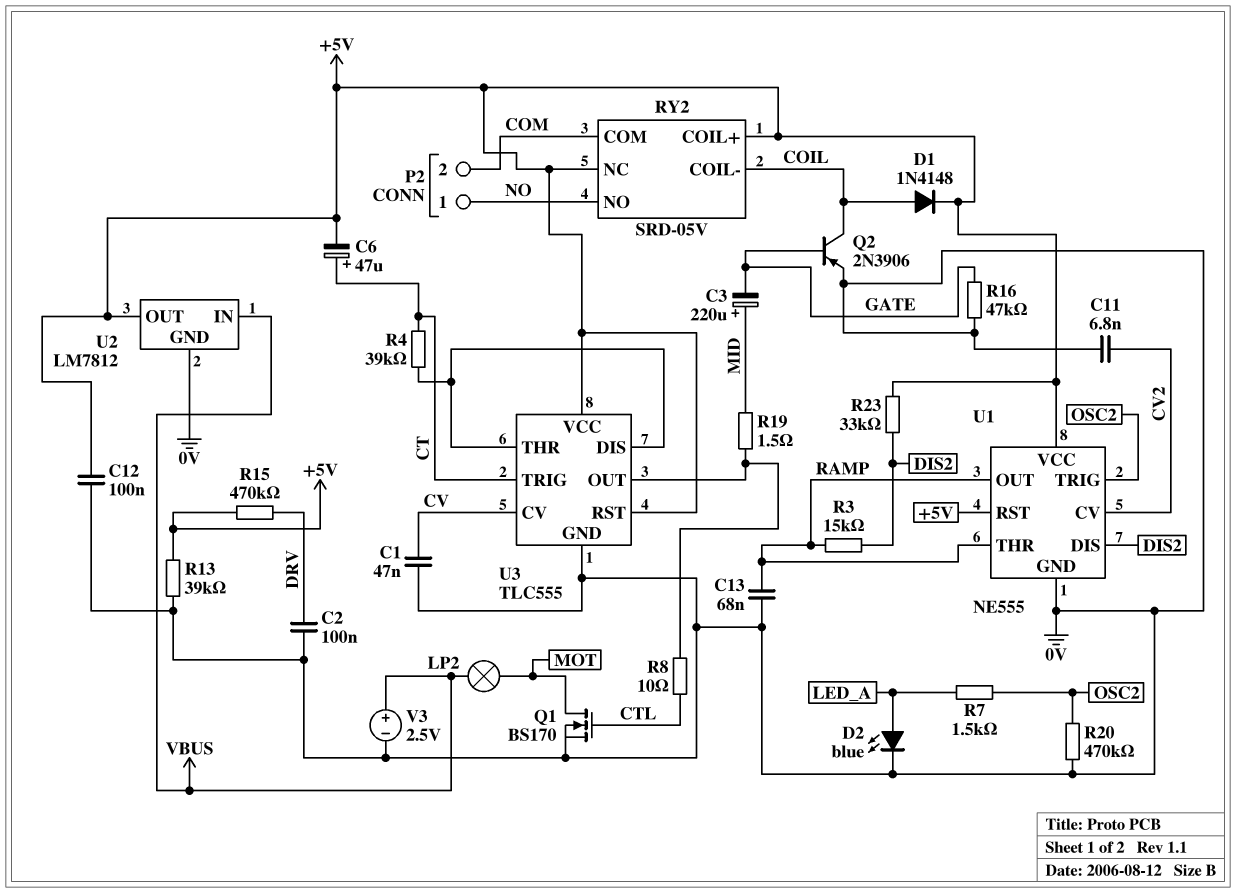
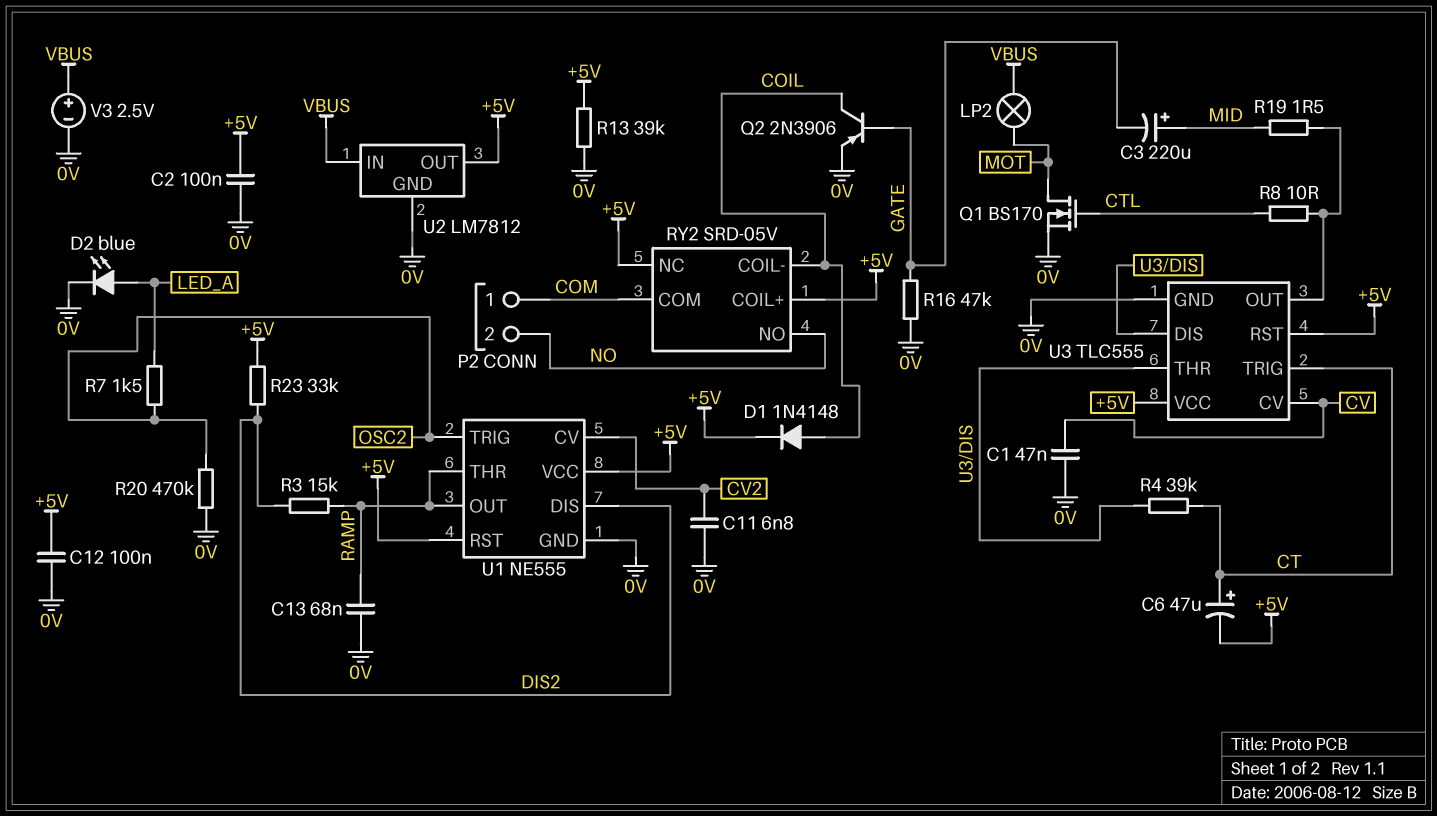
C2: 100nF (0V, DRV) -> 100nF (+5V, 0V)
P2 pin 1: NO -> COM
P2 pin 2: COM -> NO
R15: 470k (+5V, DRV) -> none

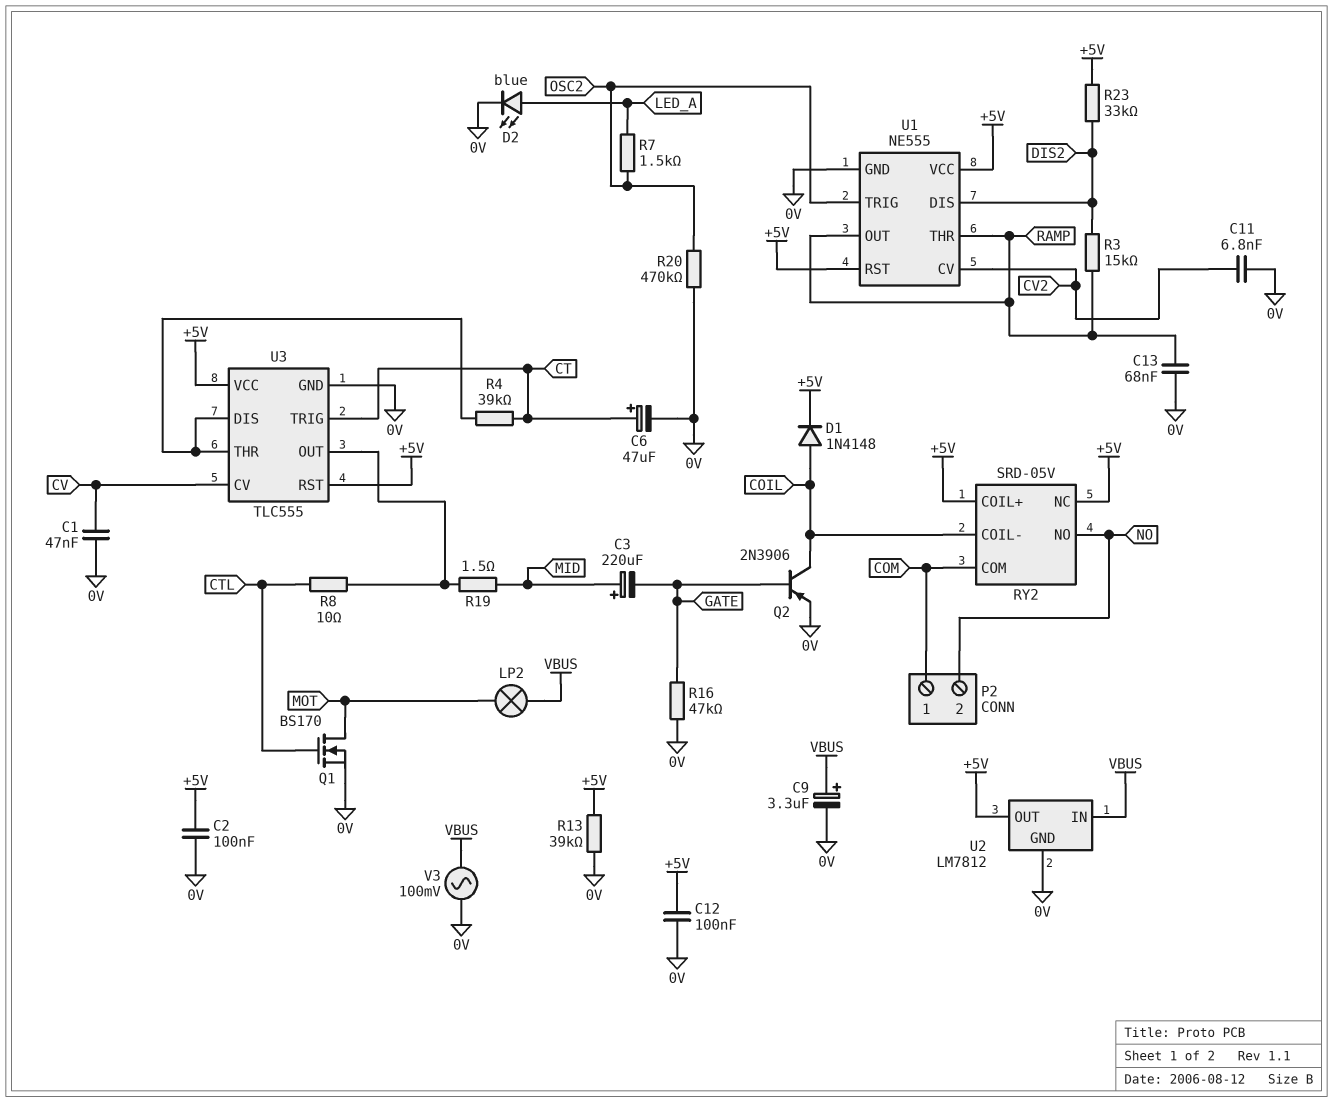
C6: 47uF (plus CT, minus +5V) -> 47uF (plus CT, minus 0V)
C9: none -> 3.3uF (plus VBUS, minus 0V)
V3: 2.5V (plus VBUS, minus 0V) -> AC 100mV (0V, VBUS)

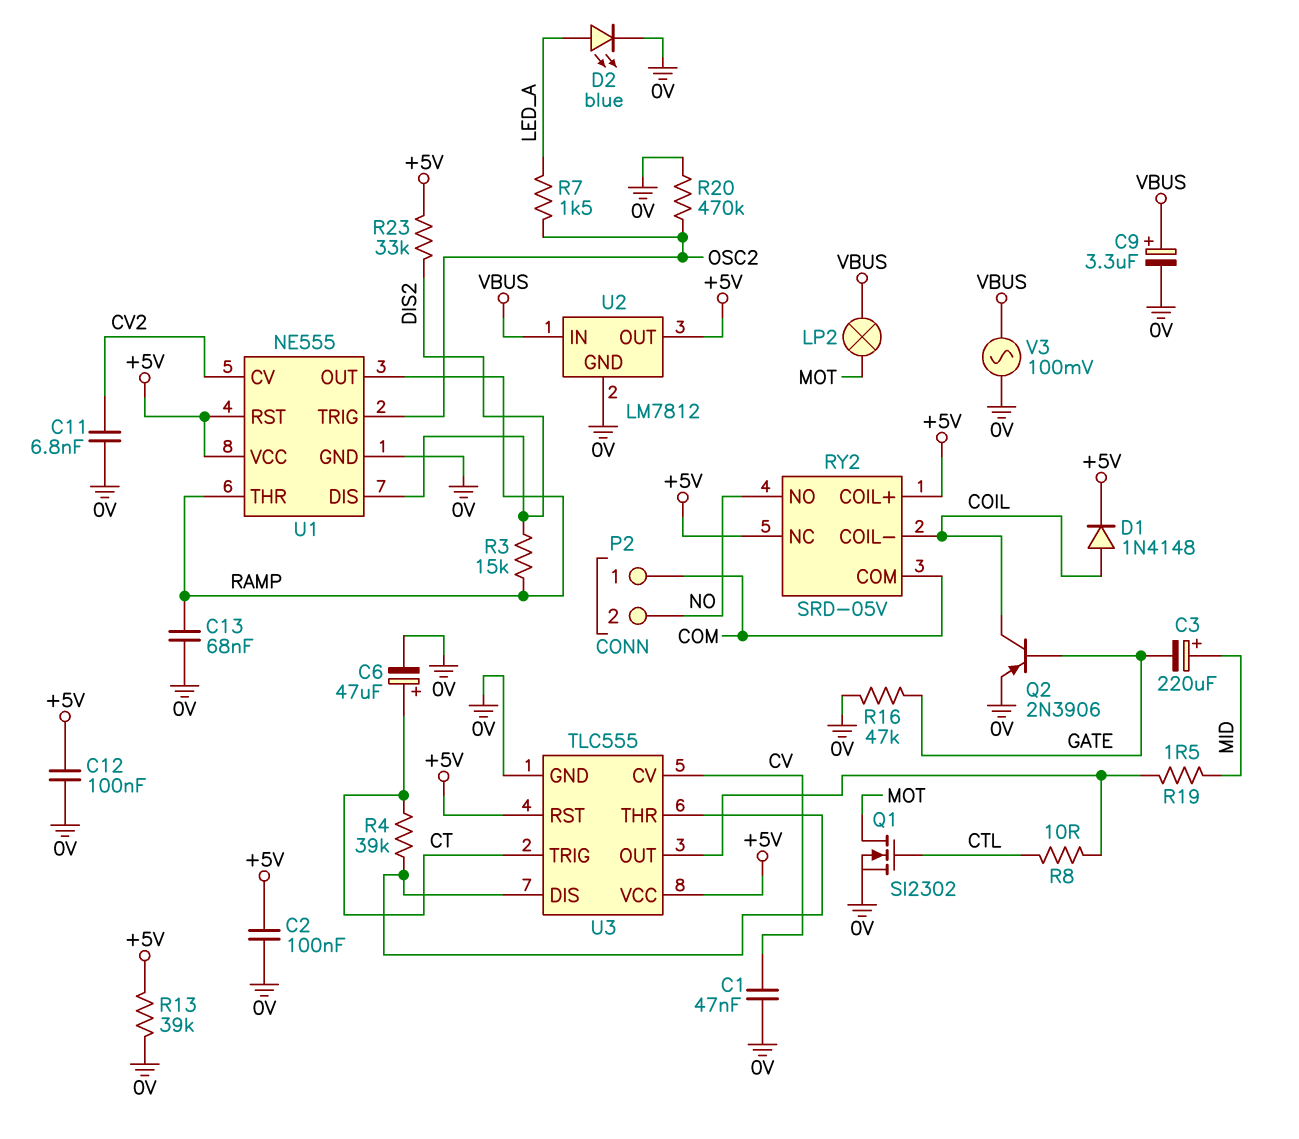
Q1: NMOS BS170 (G CTL, D MOT, S 0V) -> NMOS SI2302 (G CTL, D MOT, S 0V)

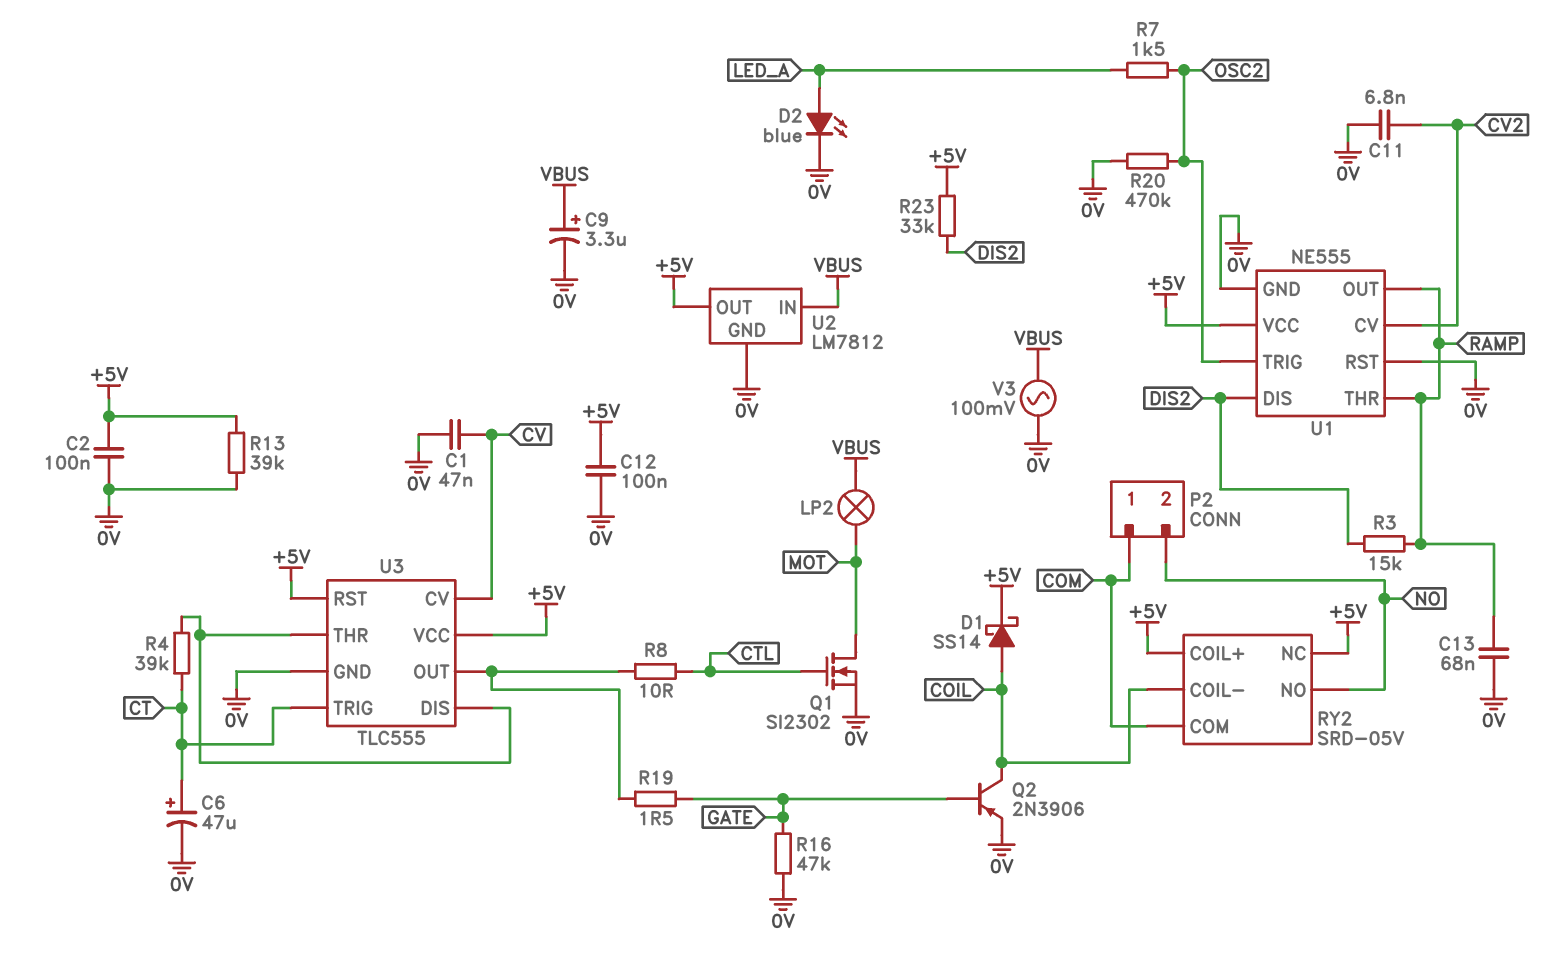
C3: 220uF (plus MID, minus GATE) -> none
D1: diode 1N4148 (A COIL, K +5V) -> schottky SS14 (A COIL, K +5V)
R19: 1.5 (MID, U3/OUT) -> 1.5 (GATE, U3/OUT)
U1 pin RST: +5V -> 0V

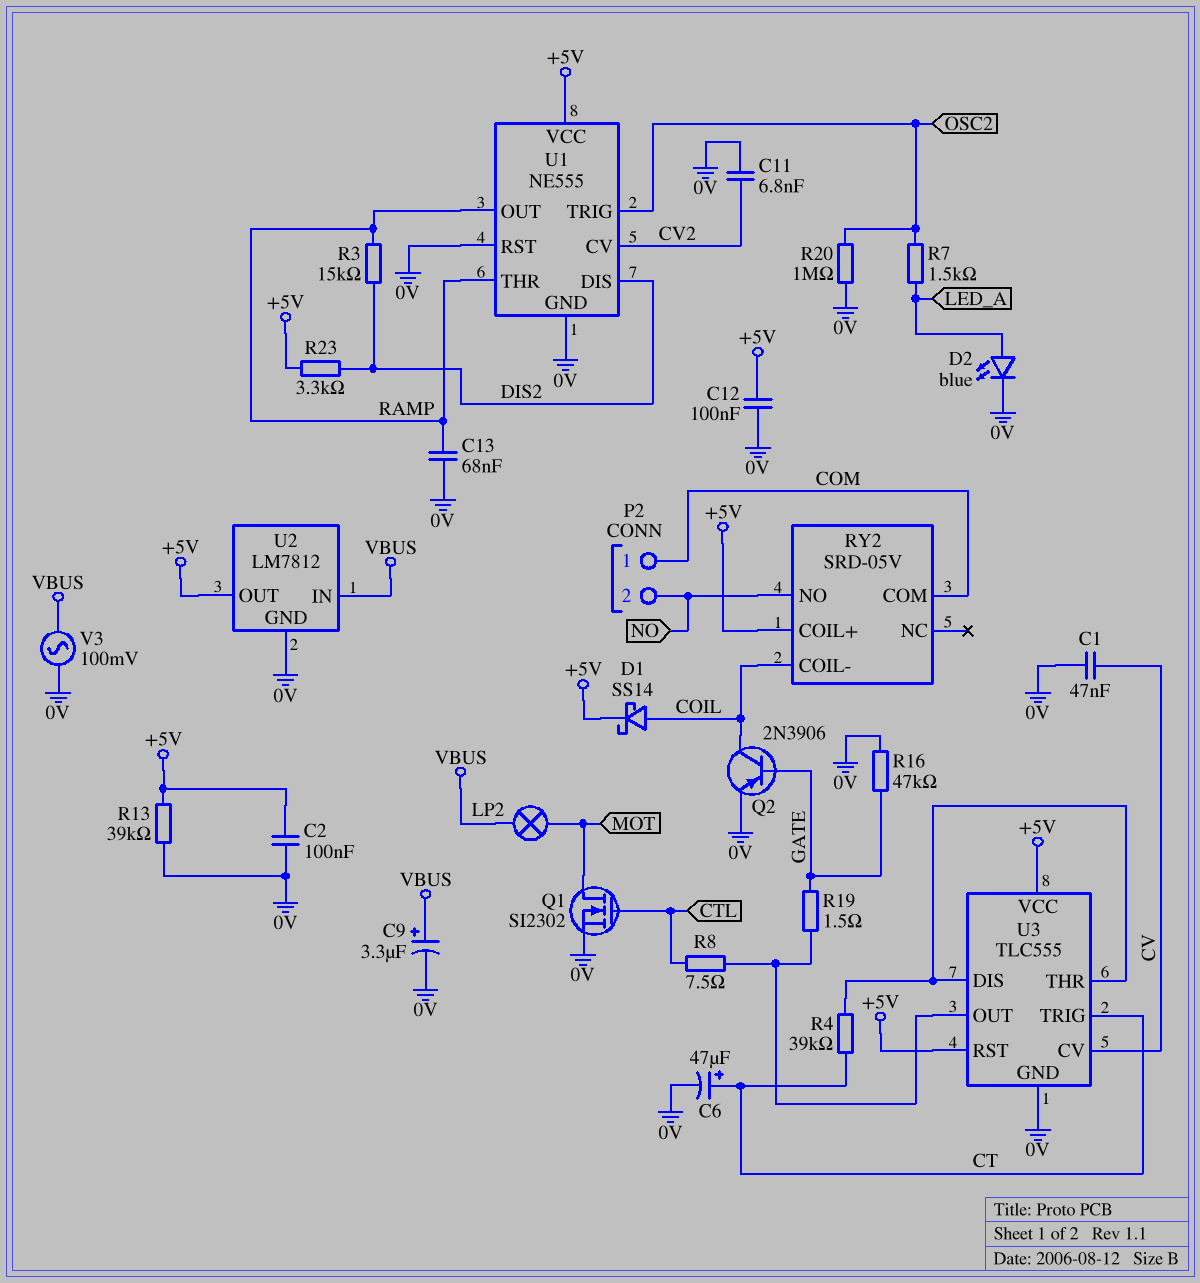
R8: 10 (CTL, U3/OUT) -> 7.5 (CTL, U3/OUT)
R20: 470k (0V, OSC2) -> 1M (0V, OSC2)
R23: 33k (+5V, DIS2) -> 3.3k (+5V, DIS2)
RY2 pin NC: +5V -> none

